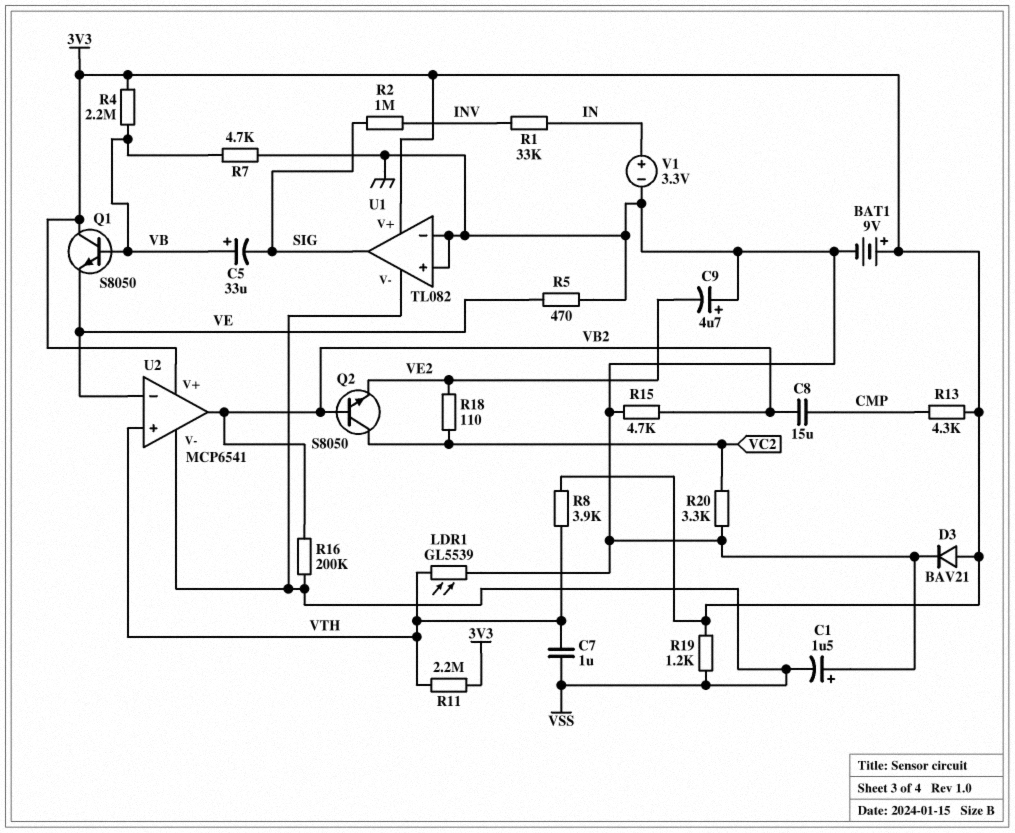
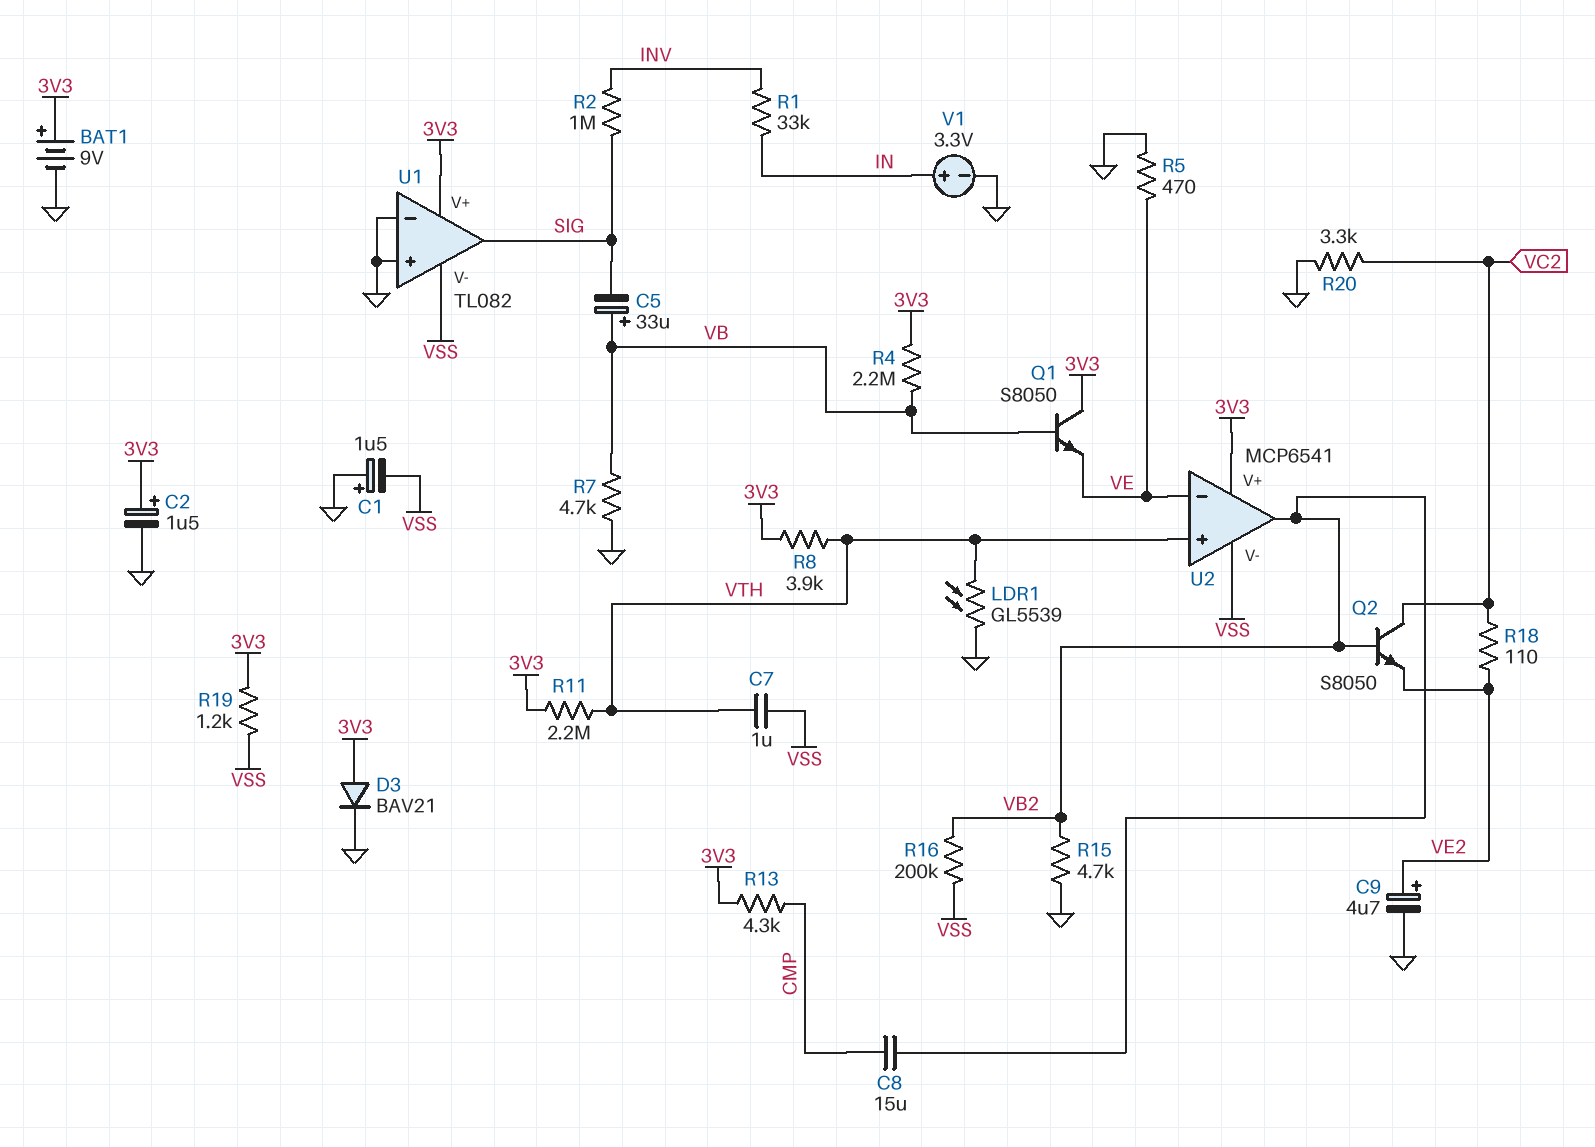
C2: none -> 1.5uF (plus 3V3, minus GND)
C9: 4.7uF (plus GND, minus VE2) -> 4.7uF (plus VE2, minus GND)

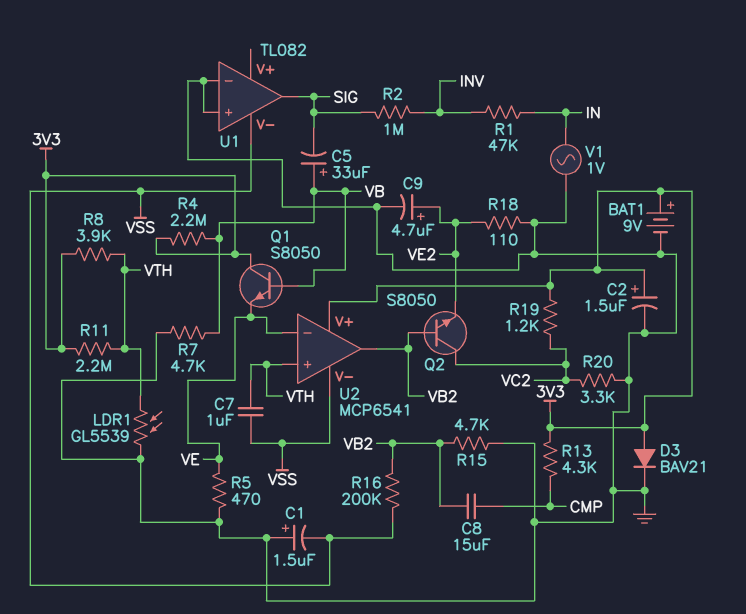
R1: 33k (IN, INV) -> 47k (IN, INV)
R18: 110 (VC2, VE2) -> 110 (GND, VE2)
R19: 1.2k (3V3, VSS) -> 1.2k (3V3, VC2)
U1 pin V+: 3V3 -> none
V1: 3.3V (plus IN, minus GND) -> AC 1V (GND, IN)

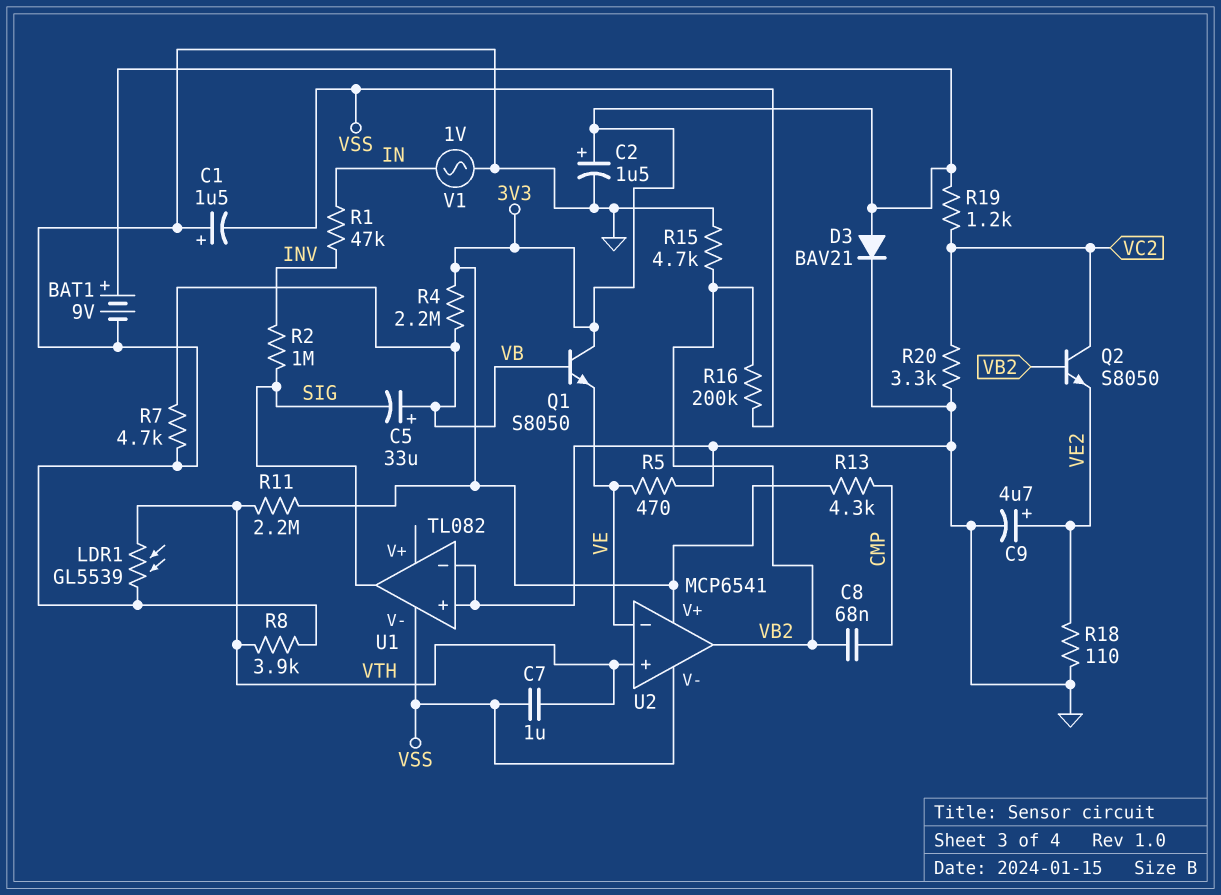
C8: 15uF (CMP, VB2) -> 68nF (CMP, VB2)
R8: 3.9k (3V3, VTH) -> 3.9k (GND, VTH)

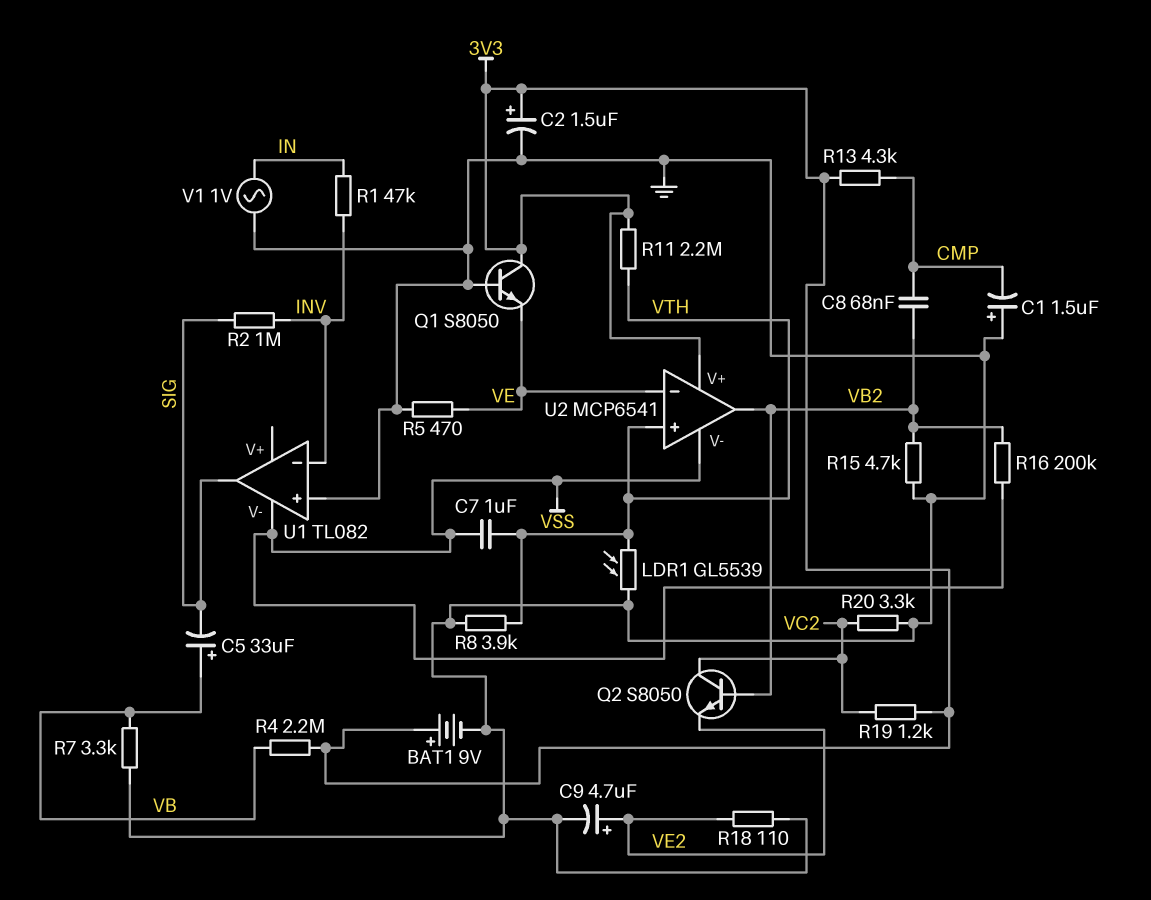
C1: 1.5uF (plus GND, minus VSS) -> 1.5uF (plus GND, minus CMP)
D3: diode BAV21 (A 3V3, K GND) -> none
Q1: NPN S8050 (B VB, C 3V3, E VE) -> NPN S8050 (B GND, C 3V3, E VE)
R7: 4.7k (GND, VB) -> 3.3k (GND, VB)
U1 pin in-: GND -> INV

